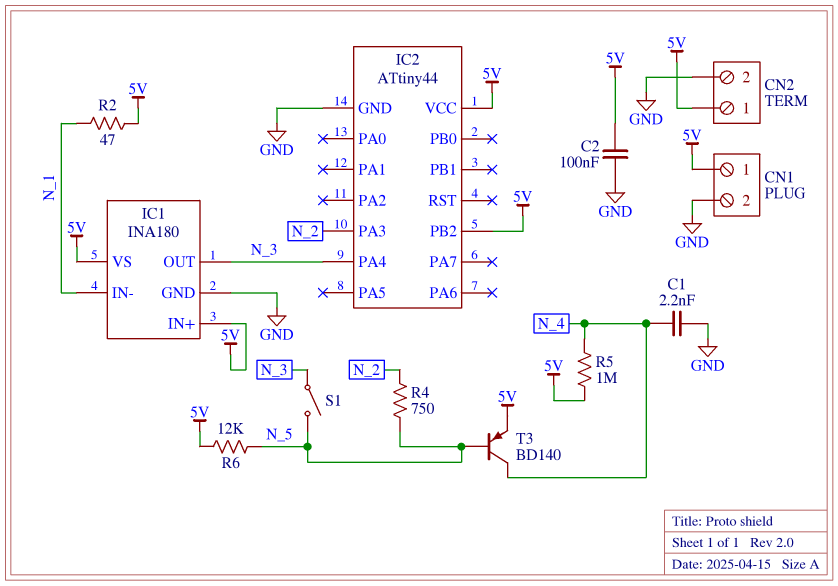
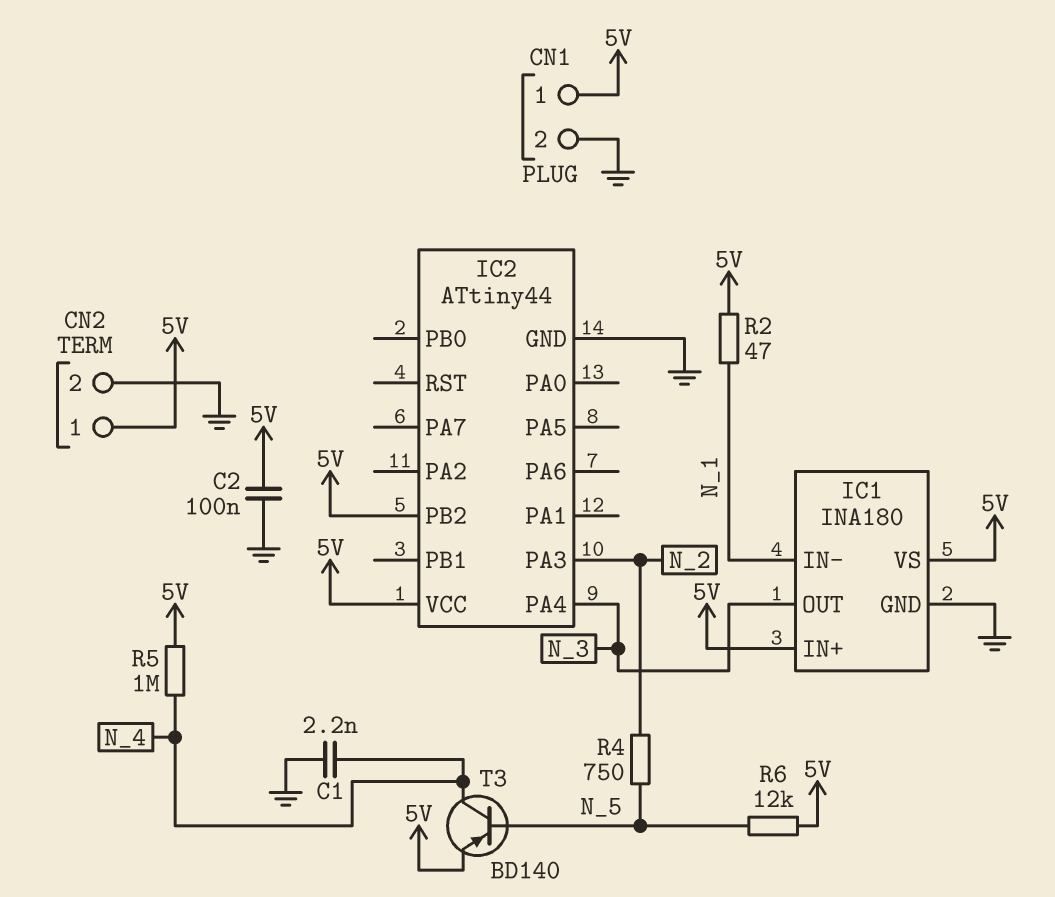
S1: switch (N_3, N_5) -> none

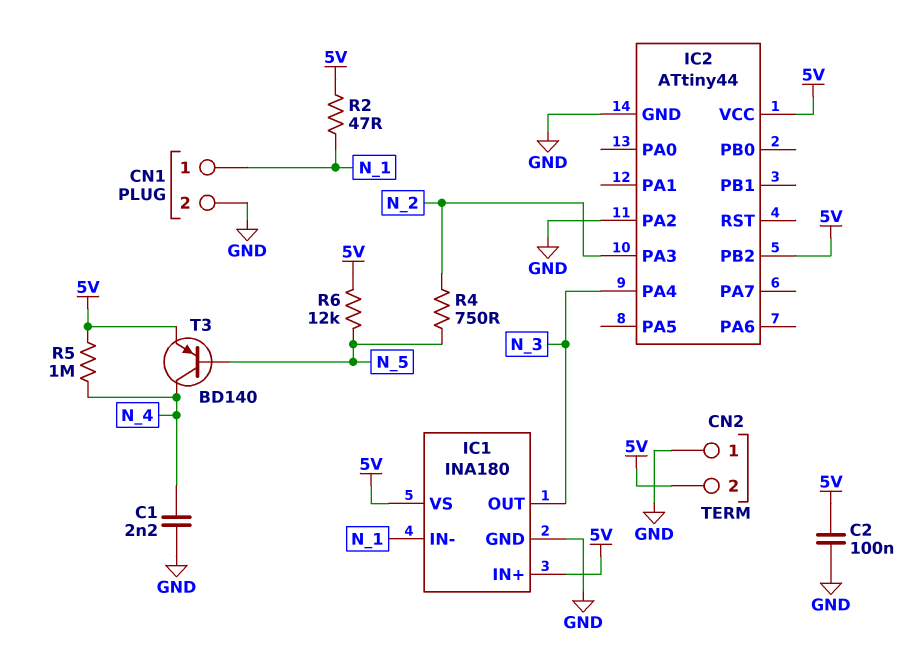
CN1 pin 1: 5V -> N_1
CN2 pin 1: 5V -> GND
CN2 pin 2: GND -> 5V
IC2 pin PA2: none -> GND

